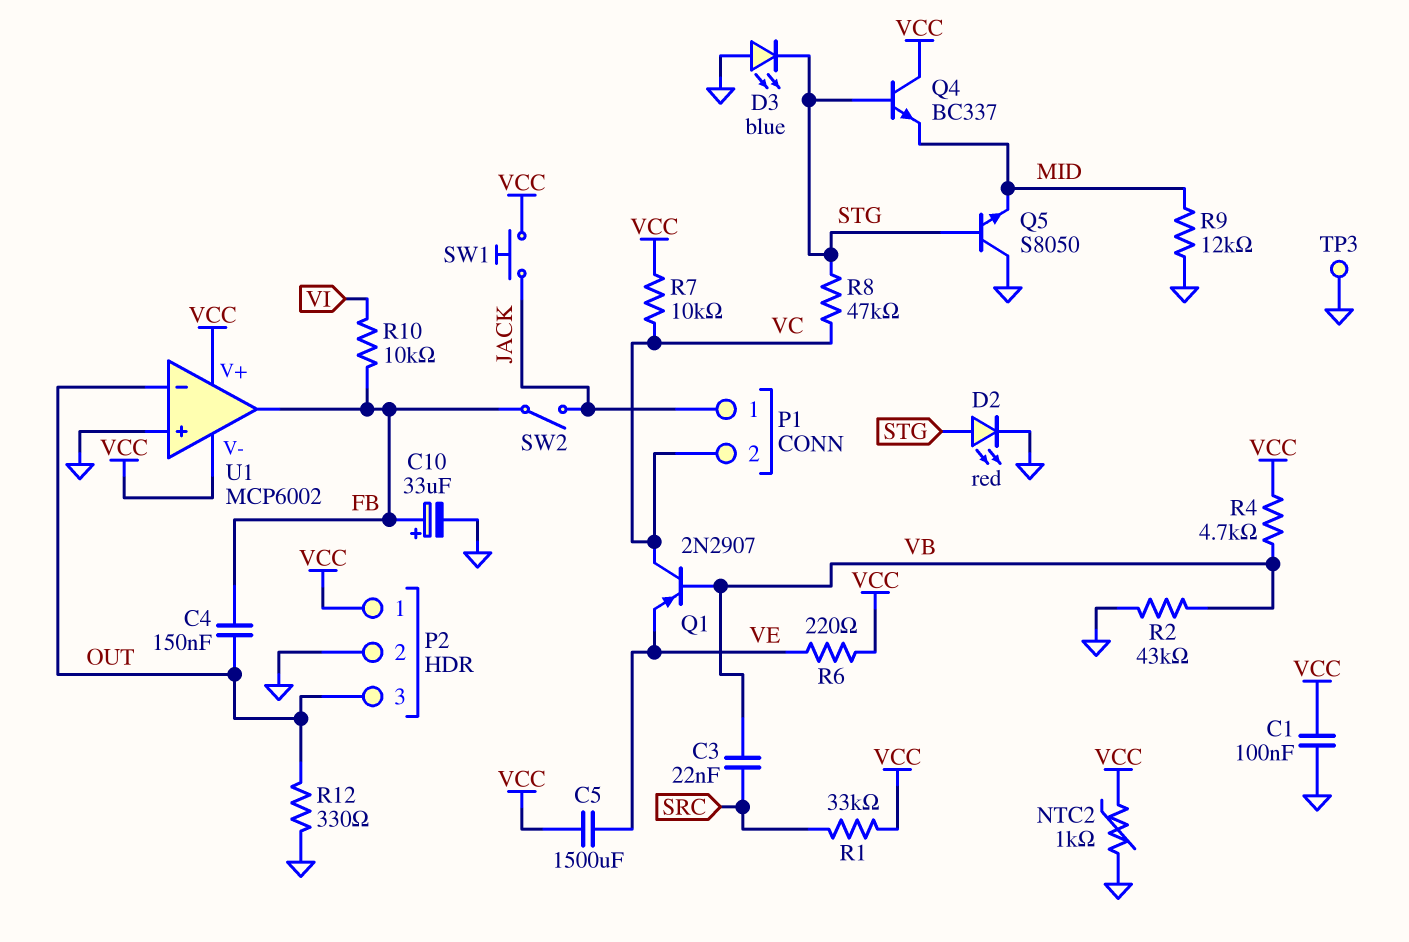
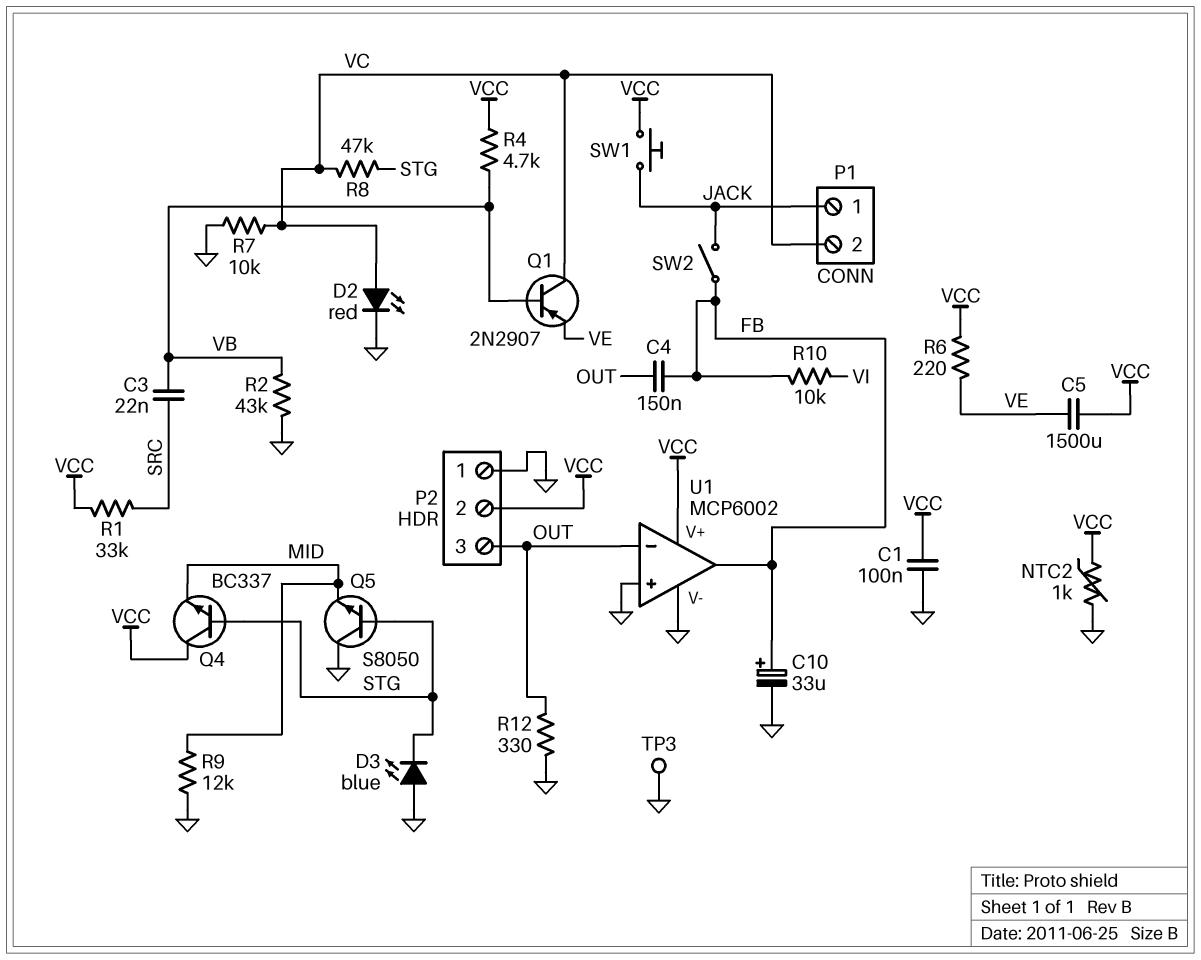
D2: LED red (A STG, K GND) -> LED red (A VC, K GND)
P2 pin 1: VCC -> GND
P2 pin 2: GND -> VCC
R7: 10k (VC, VCC) -> 10k (GND, VC)
U1 pin V-: VCC -> GND

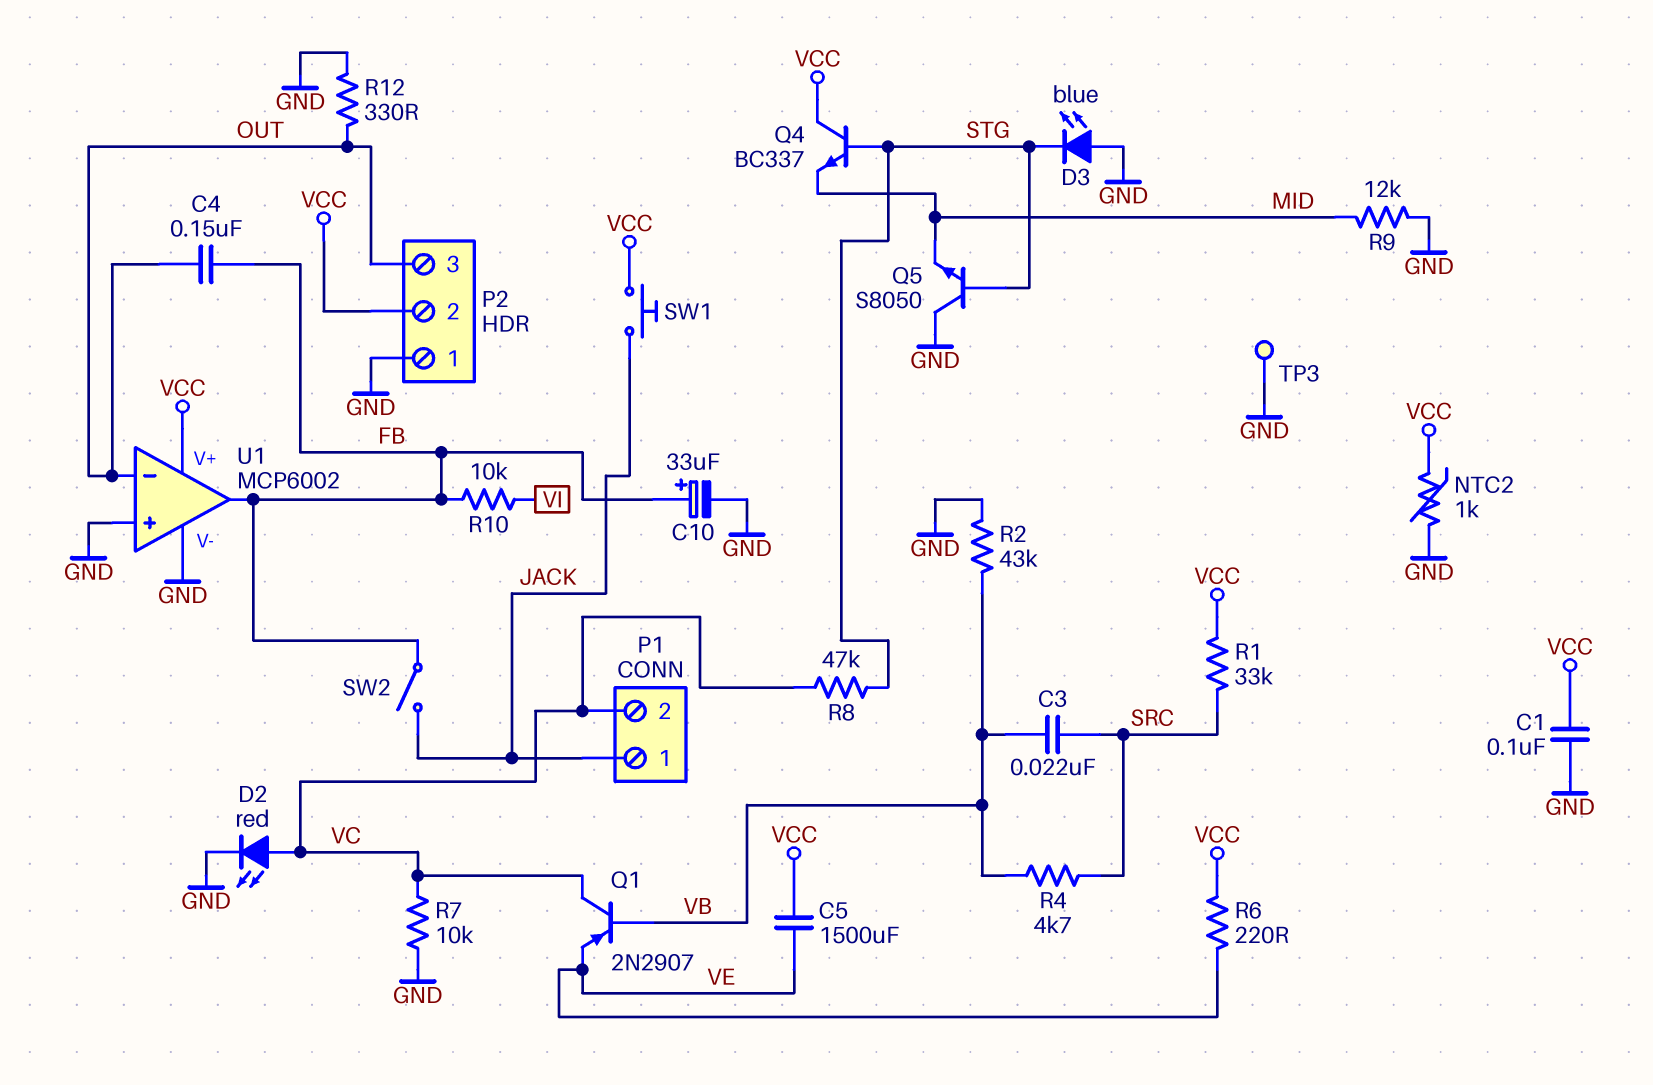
R4: 4.7k (VB, VCC) -> 4.7k (SRC, VB)

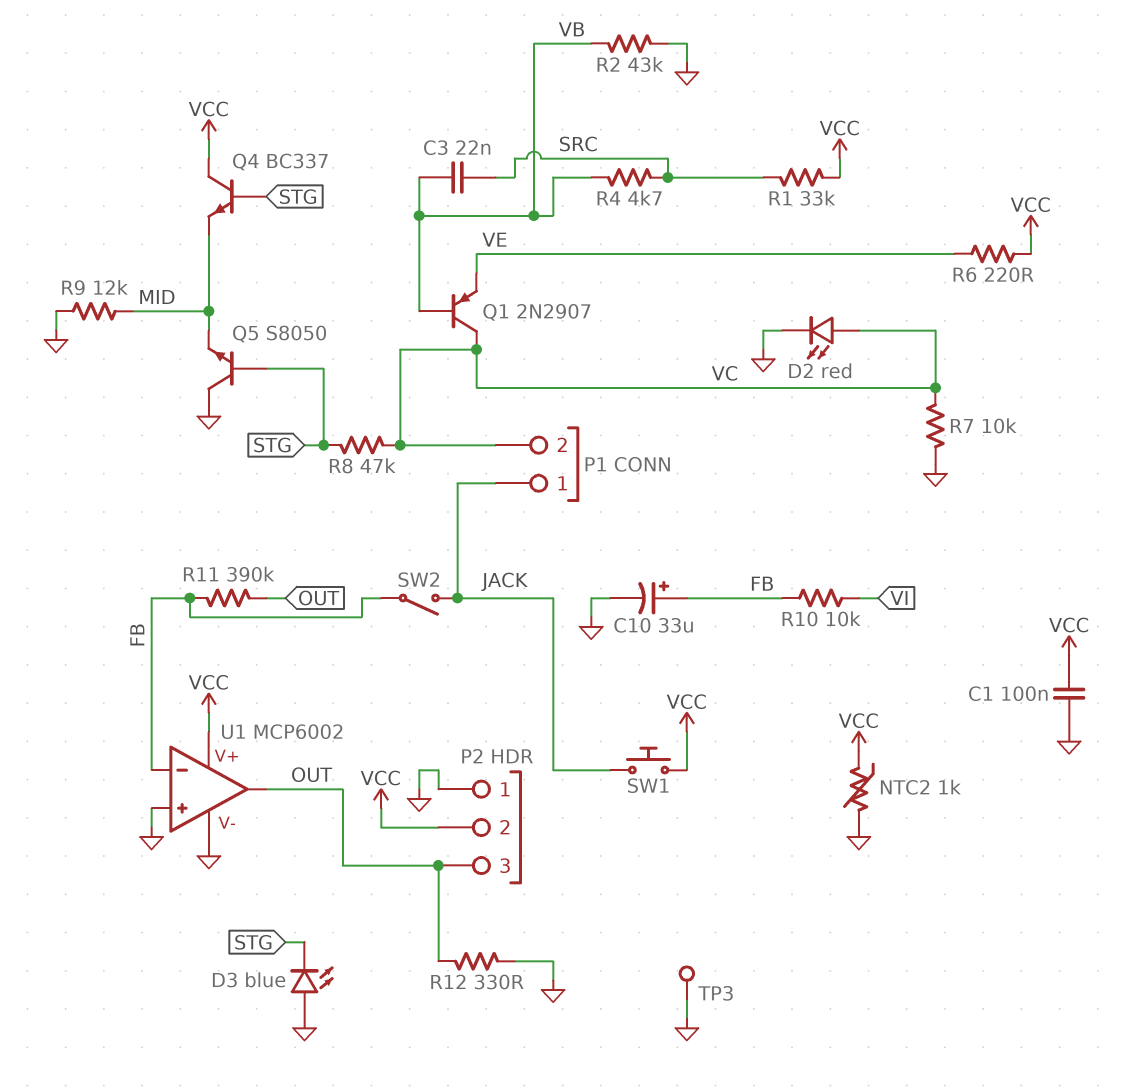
C4: 150nF (FB, OUT) -> none
C5: 1500uF (VCC, VE) -> none
R11: none -> 390k (FB, OUT)
U1 pin in-: OUT -> FB
U1 pin out: FB -> OUT

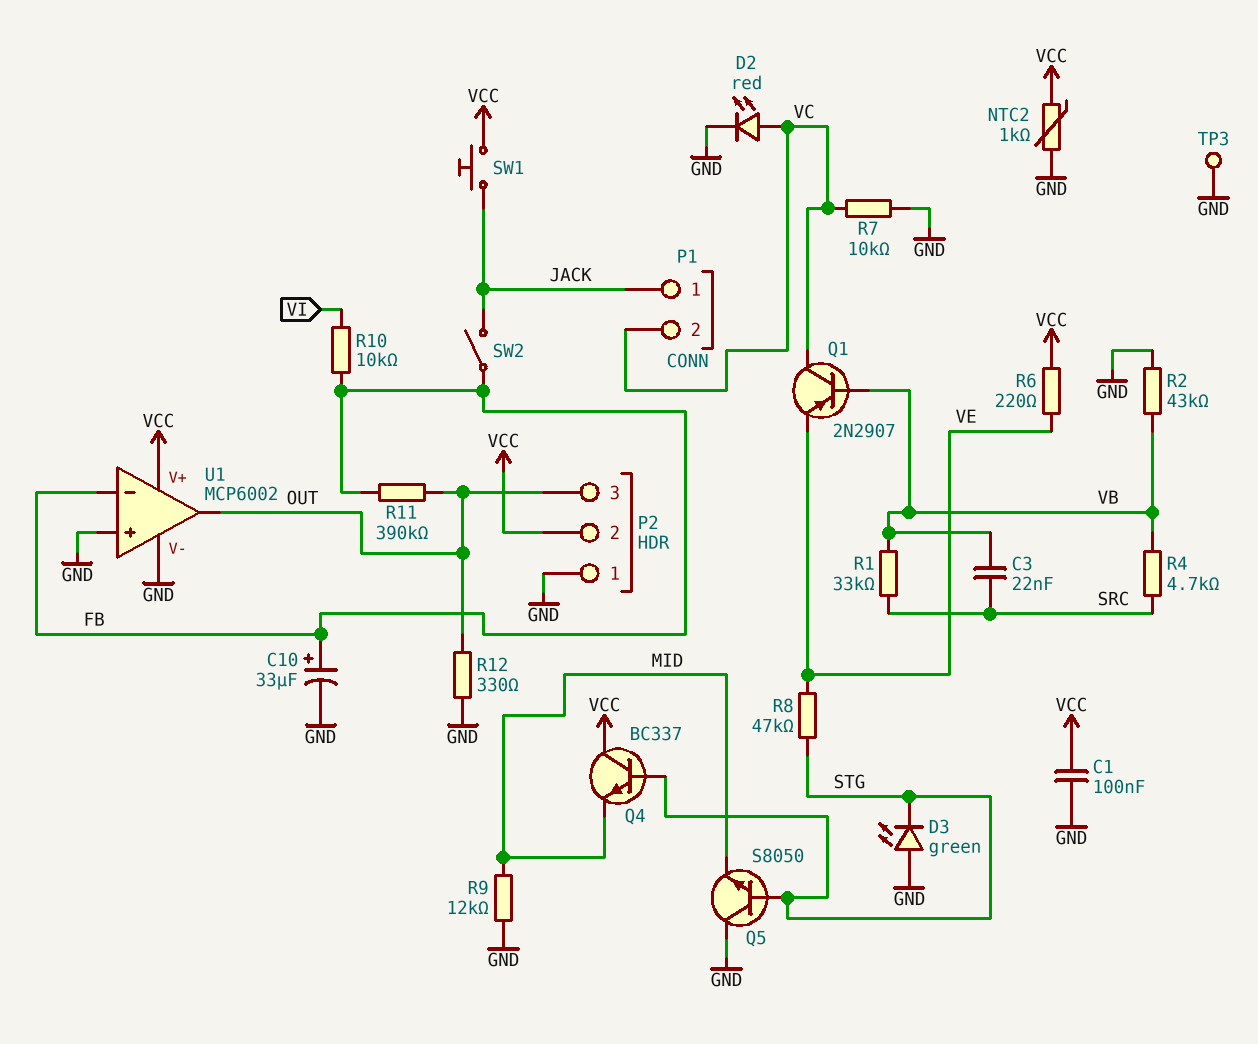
D3: LED blue (A GND, K STG) -> LED green (A GND, K STG)
R1: 33k (SRC, VCC) -> 33k (SRC, VB)
R8: 47k (STG, VC) -> 47k (STG, VE)

